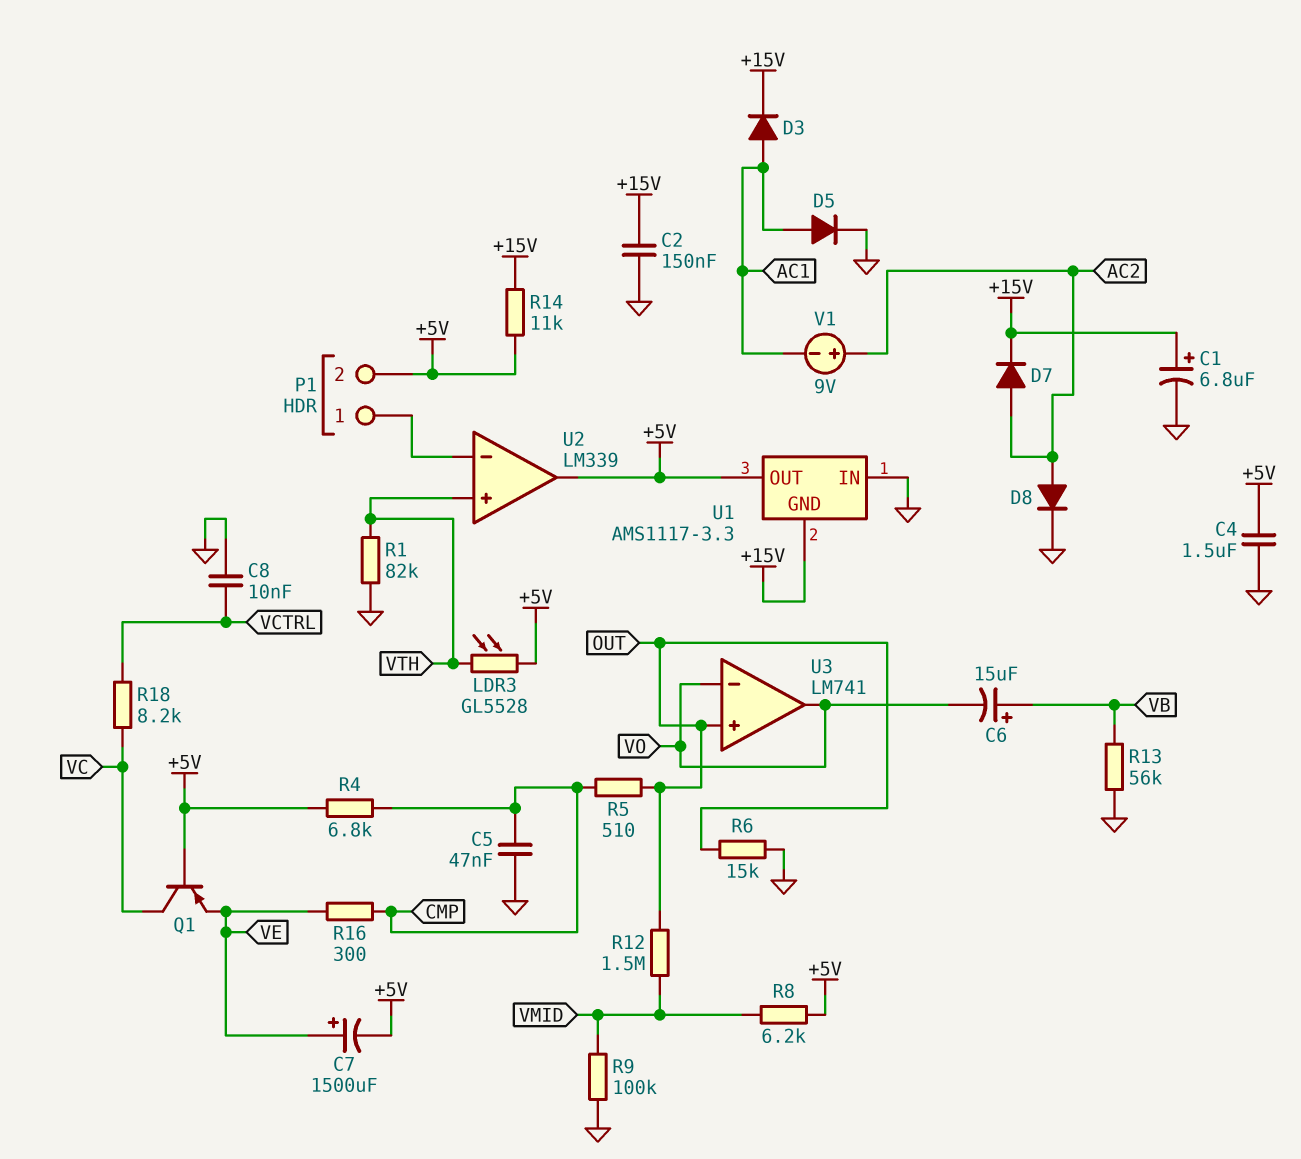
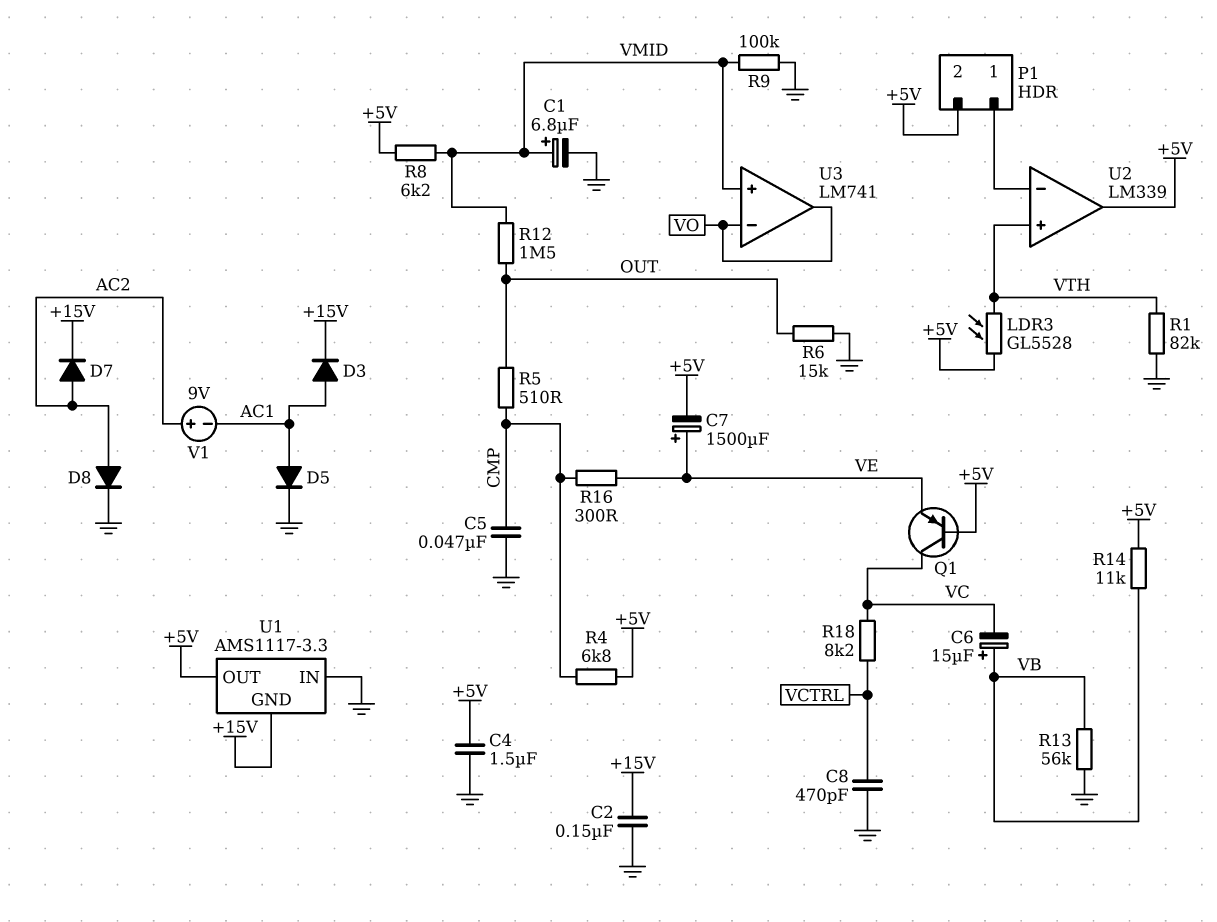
C1: 6.8uF (plus +15V, minus GND) -> 6.8uF (plus VMID, minus GND)
C6: 15uF (plus VB, minus VO) -> 15uF (plus VB, minus VC)
C8: 10nF (GND, VCTRL) -> 470pF (GND, VCTRL)
R14: 11k (+5V, +15V) -> 11k (+5V, VB)
U3 pin in+: OUT -> VMID

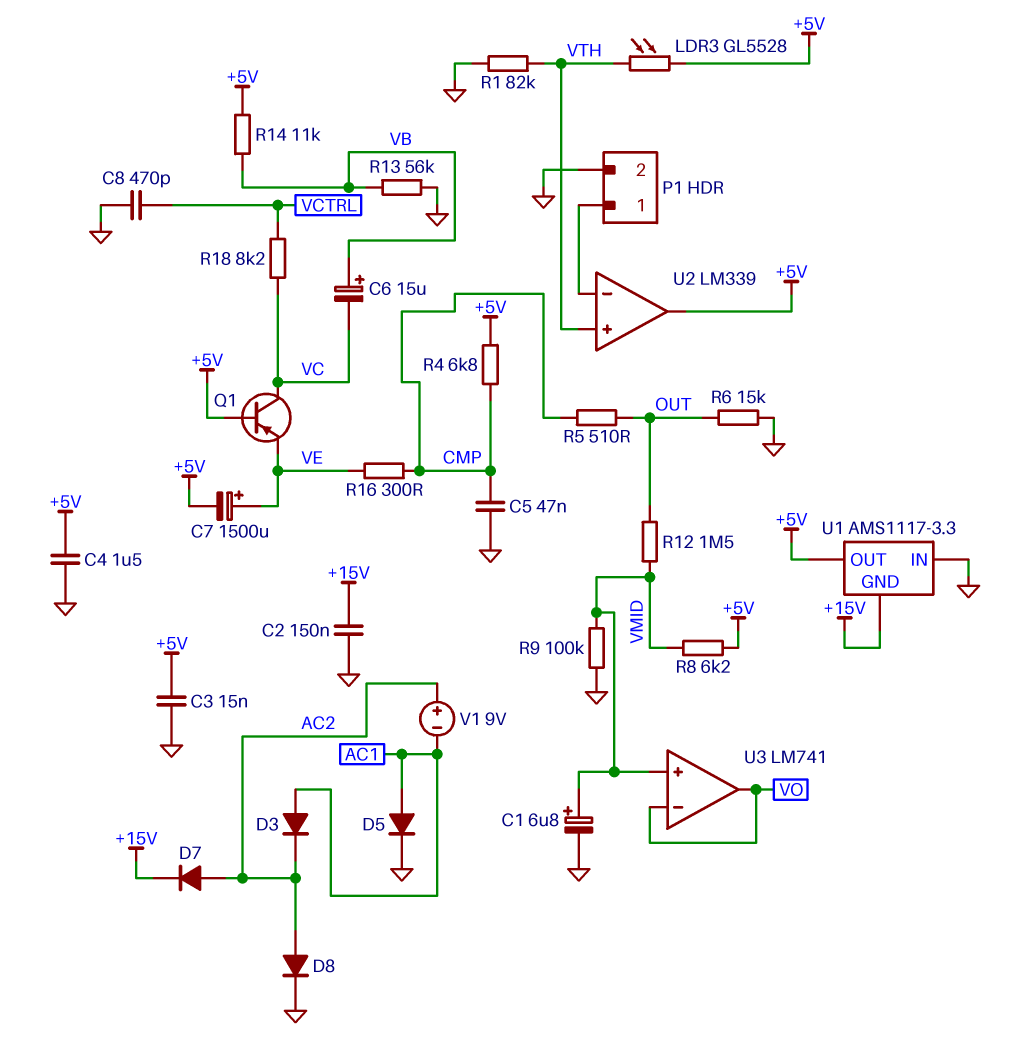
C3: none -> 15nF (+5V, GND)
D3: diode (A AC1, K +15V) -> diode (A AC1, K AC2)
P1 pin 2: +5V -> GND

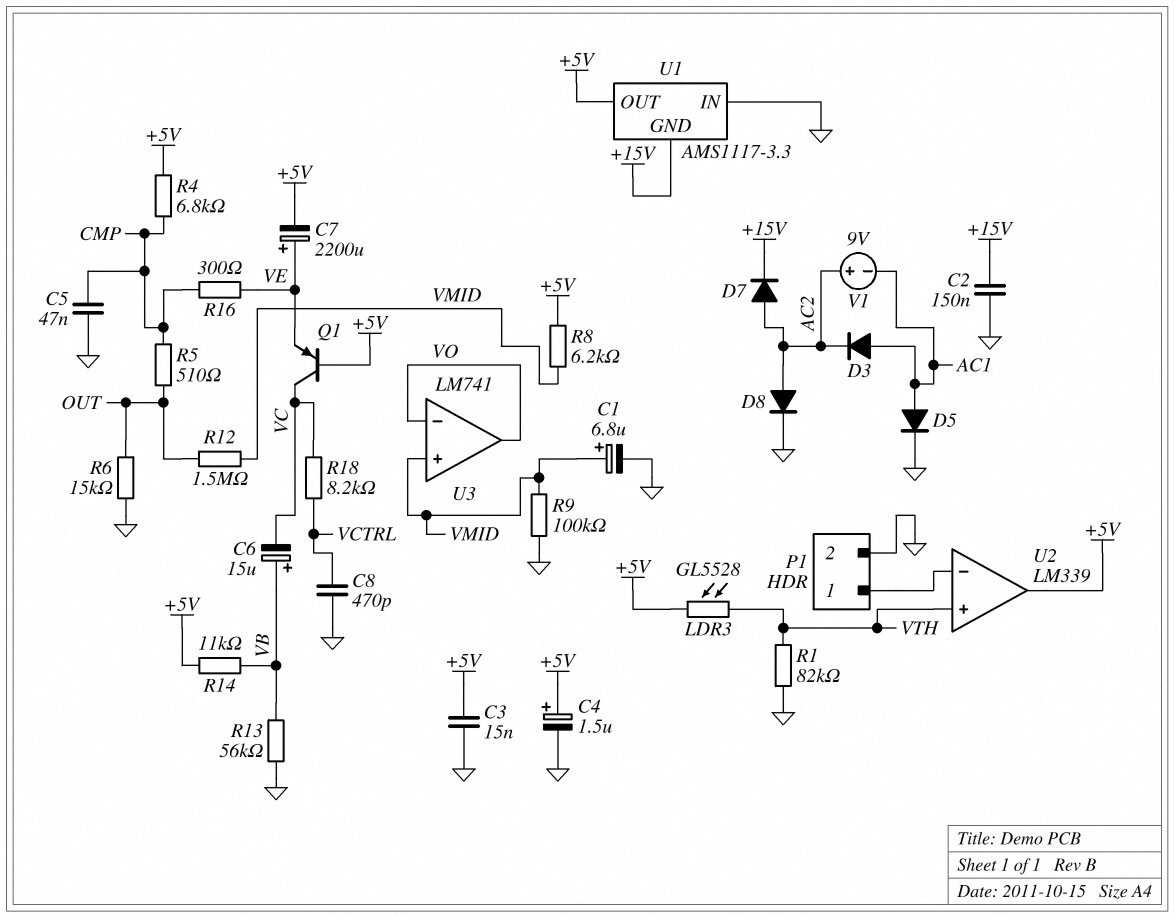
C4: 1.5uF (+5V, GND) -> 1.5uF (plus +5V, minus GND)
C7: 1500uF (plus VE, minus +5V) -> 2200uF (plus VE, minus +5V)

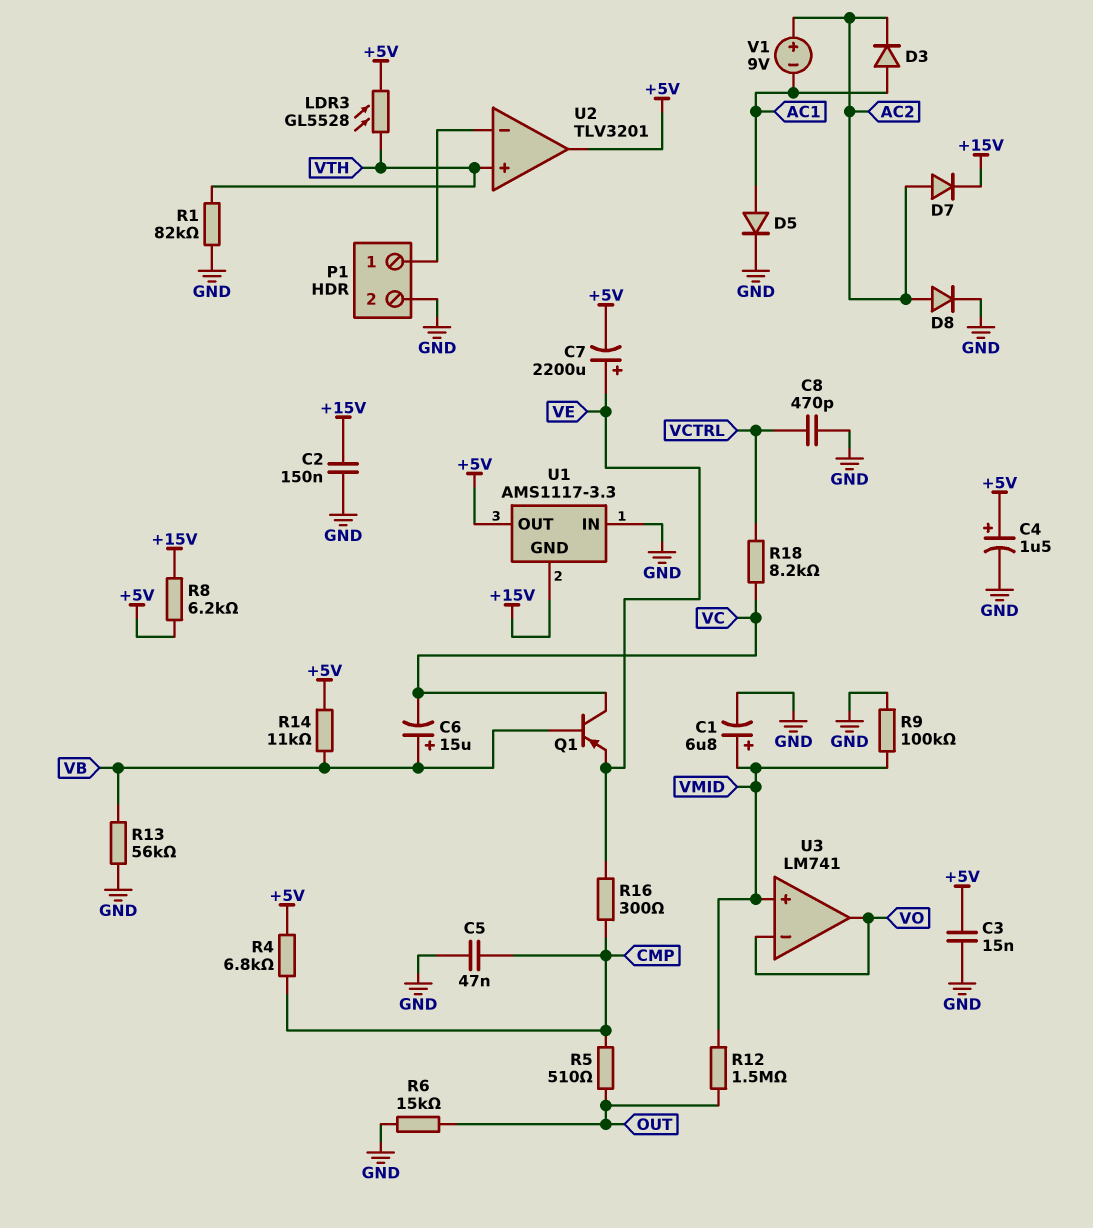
Q1: PNP (B +5V, C VC, E VE) -> PNP (B VB, C VC, E VE)
R8: 6.2k (+5V, VMID) -> 6.2k (+5V, +15V)
U2: LM339 -> TLV3201

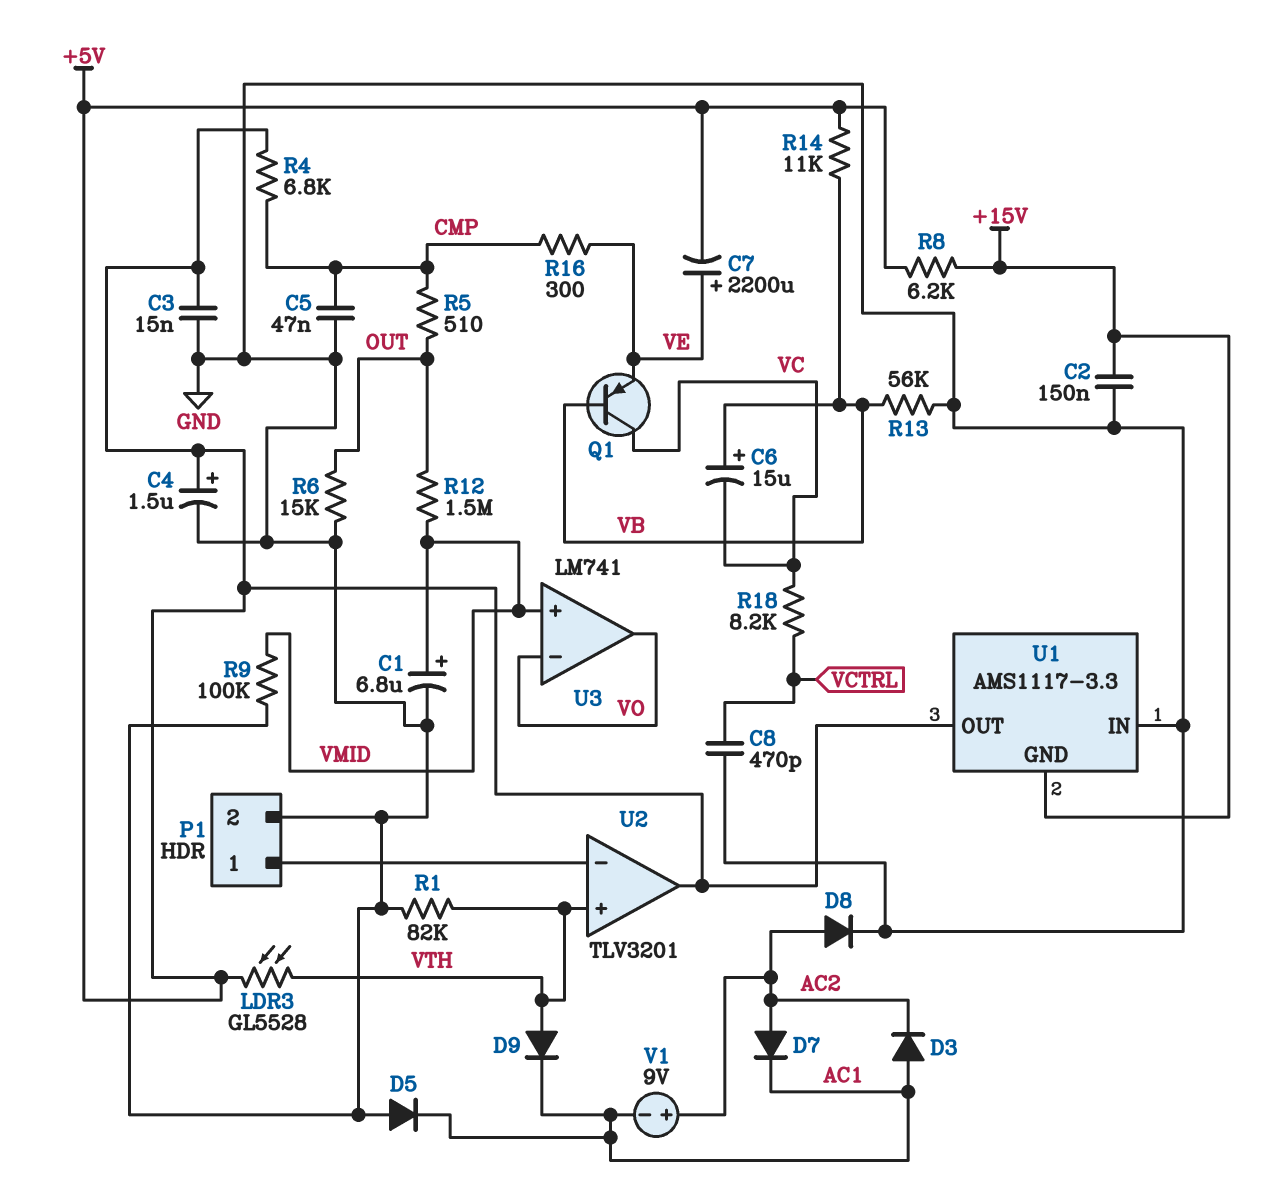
D5: diode (A AC1, K GND) -> diode (A GND, K AC1)
D7: diode (A AC2, K +15V) -> diode (A AC2, K AC1)
D9: none -> diode (A VTH, K AC1)

